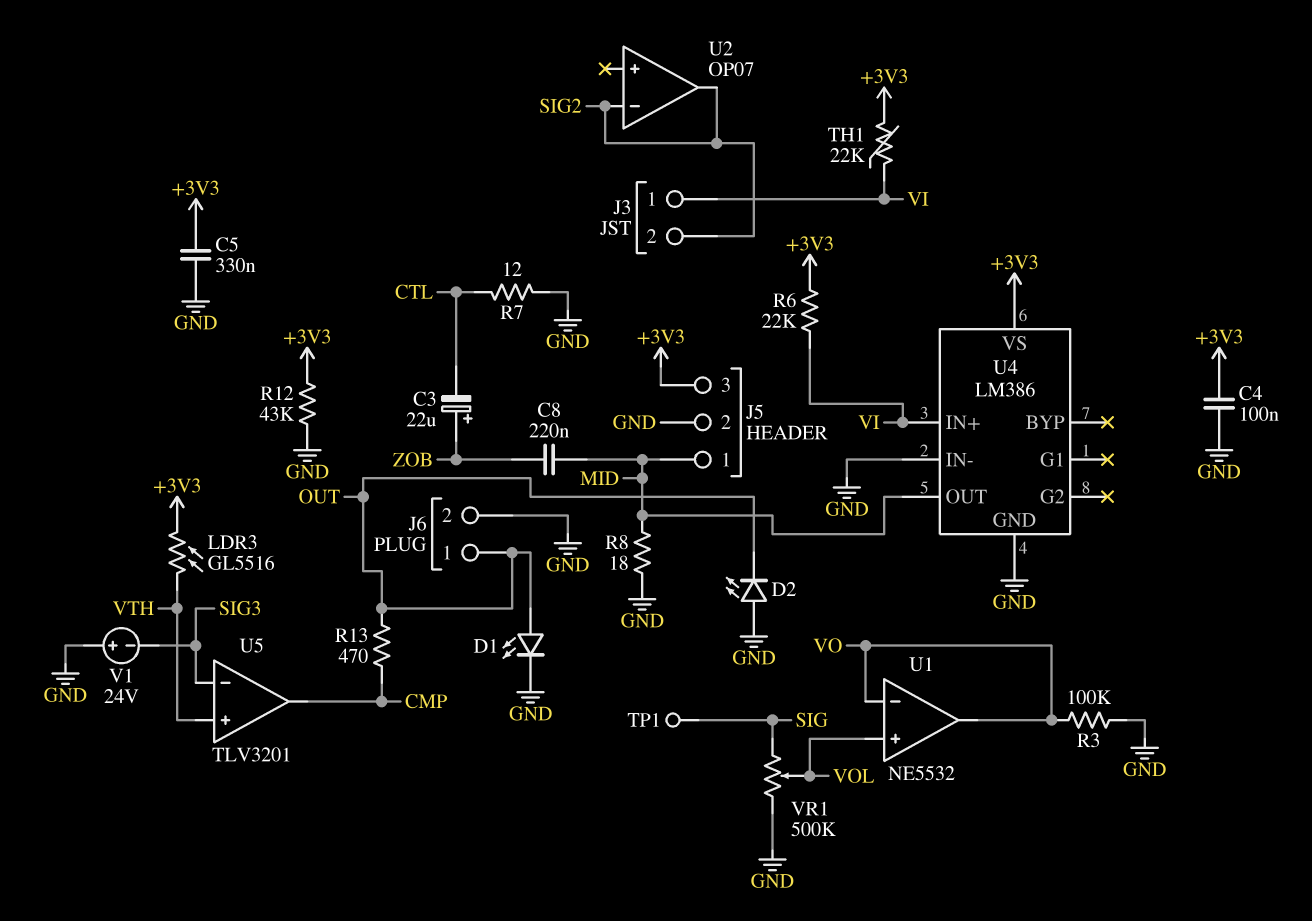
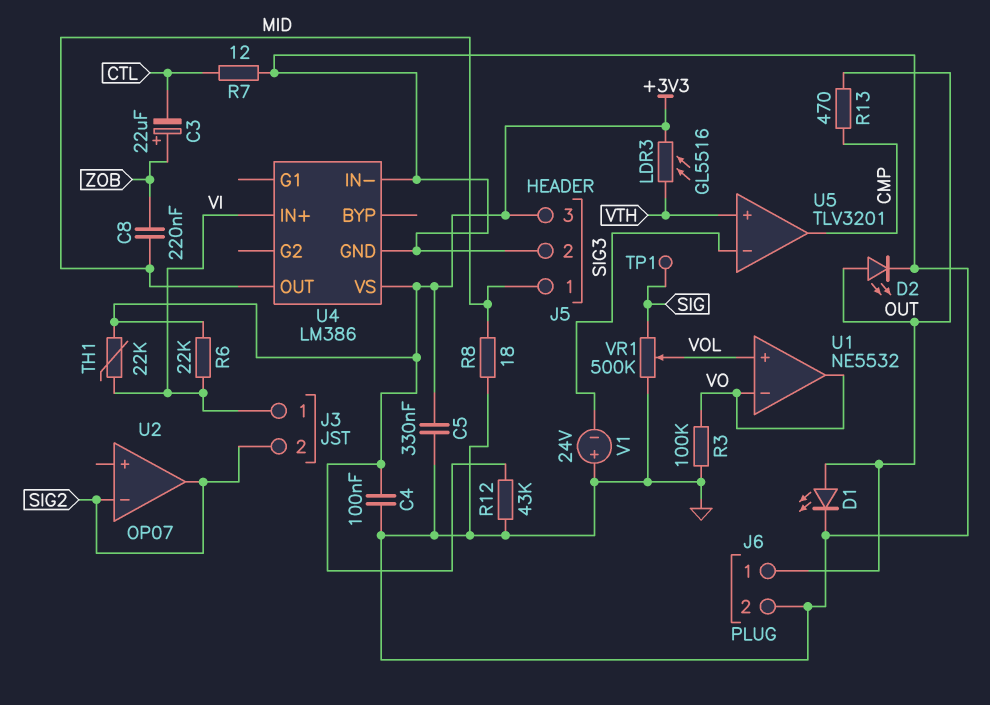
D2: LED (A GND, K OUT) -> LED (A OUT, K GND)

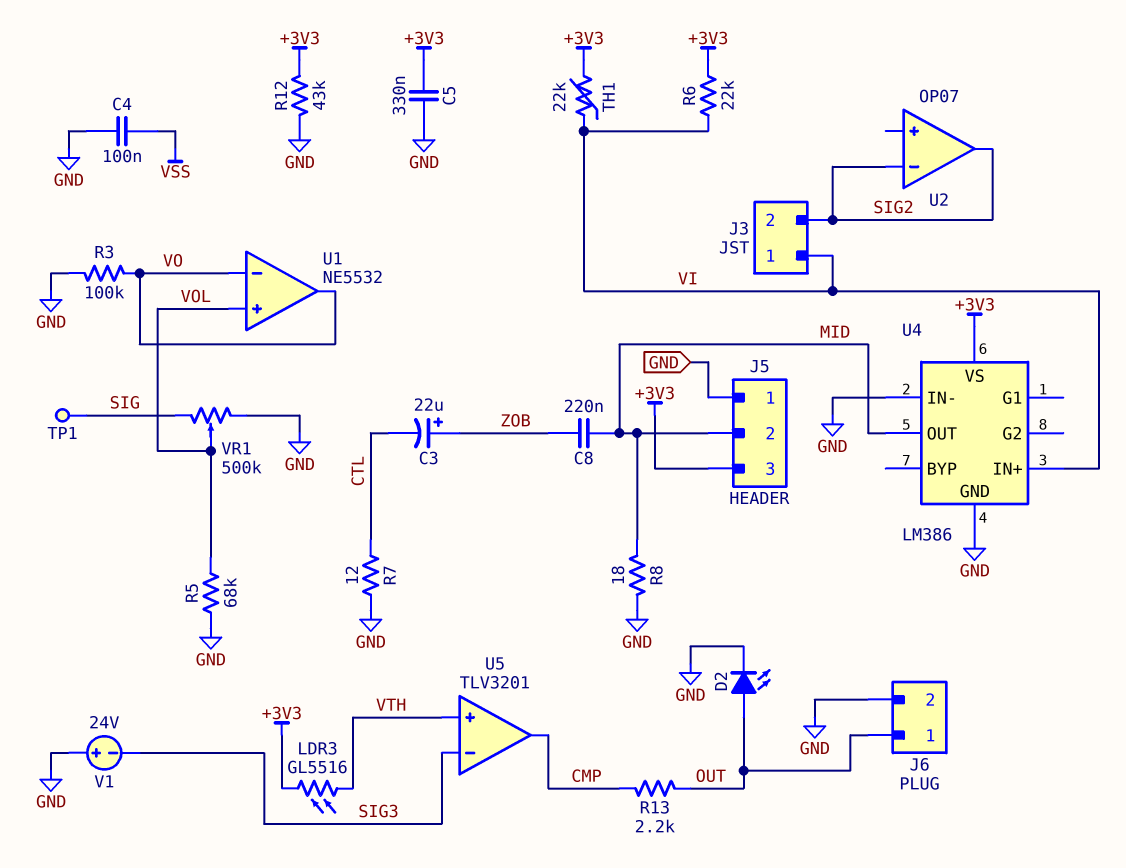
C4: 100nF (+3V3, GND) -> 100nF (GND, VSS)
D1: LED (A OUT, K GND) -> none
J5 pin 1: MID -> GND
J5 pin 2: GND -> MID
R5: none -> 68k (GND, VOL)
R13: 470 (CMP, OUT) -> 2.2k (CMP, OUT)

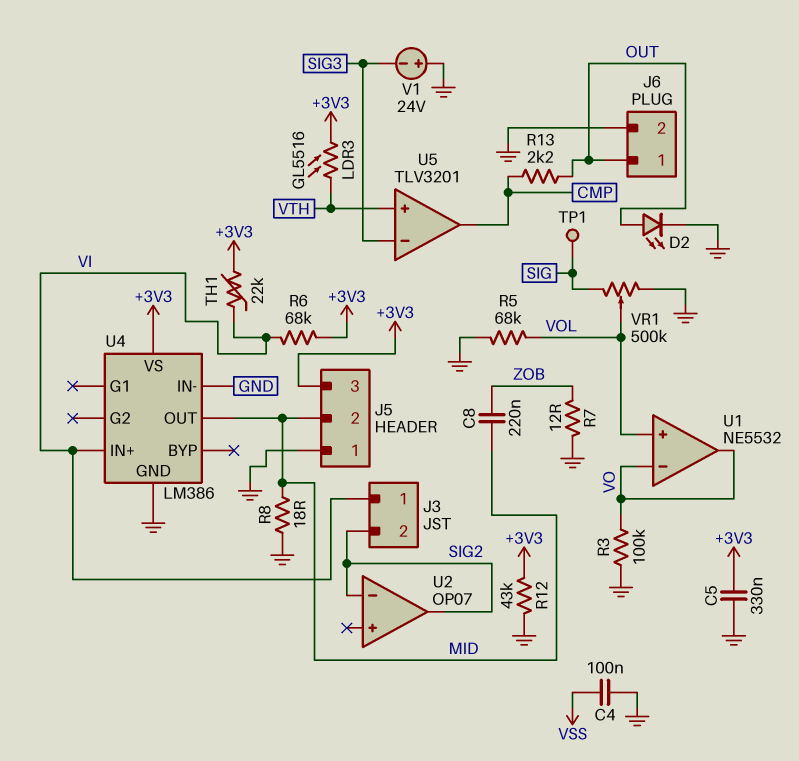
C3: 22uF (plus ZOB, minus CTL) -> none
R6: 22k (+3V3, VI) -> 68k (+3V3, VI)
R7: 12 (CTL, GND) -> 12 (GND, ZOB)

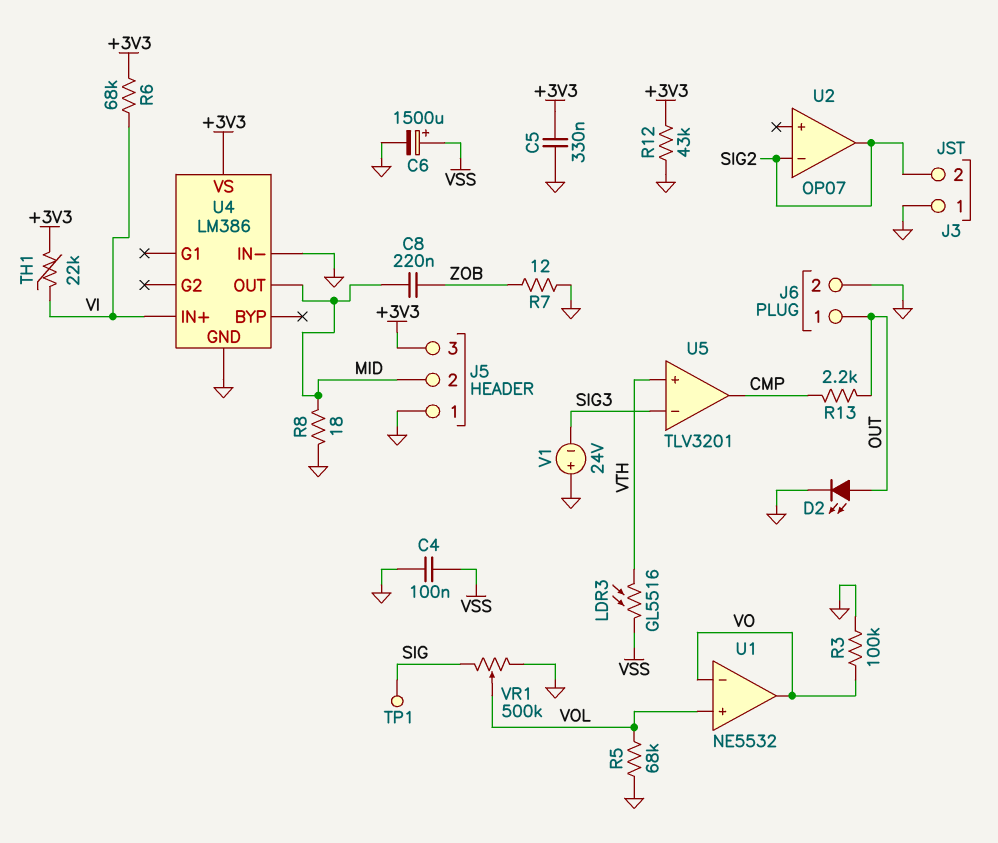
C6: none -> 1500uF (plus VSS, minus GND)
J3 pin 1: VI -> GND
LDR3: GL5516 (+3V3, VTH) -> GL5516 (VSS, VTH)

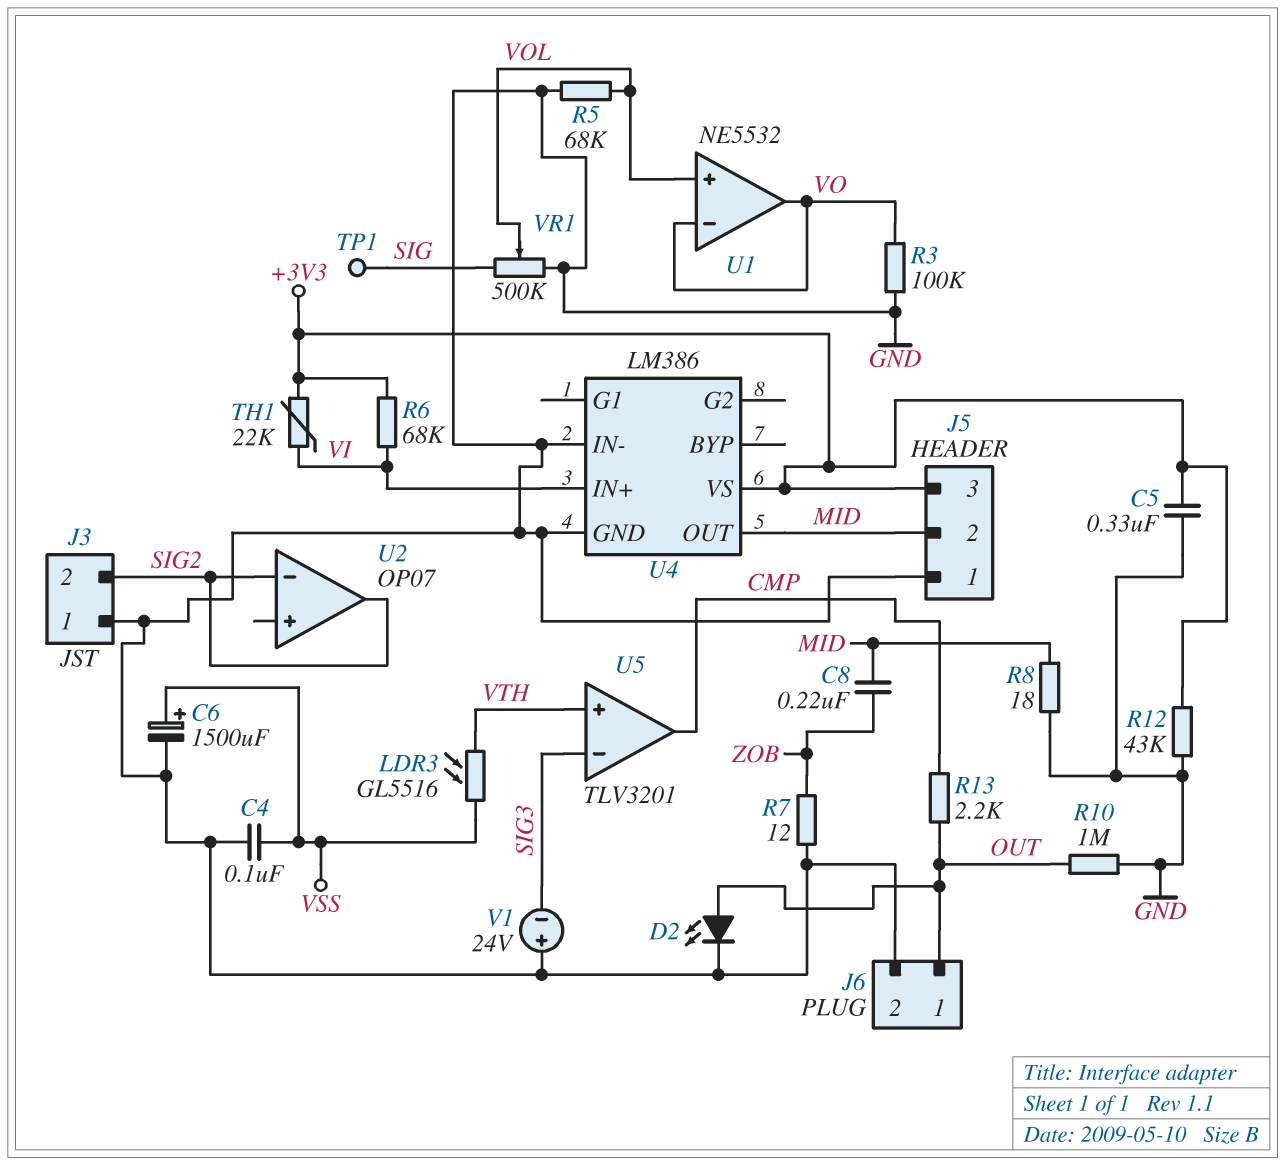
R10: none -> 1M (GND, OUT)

